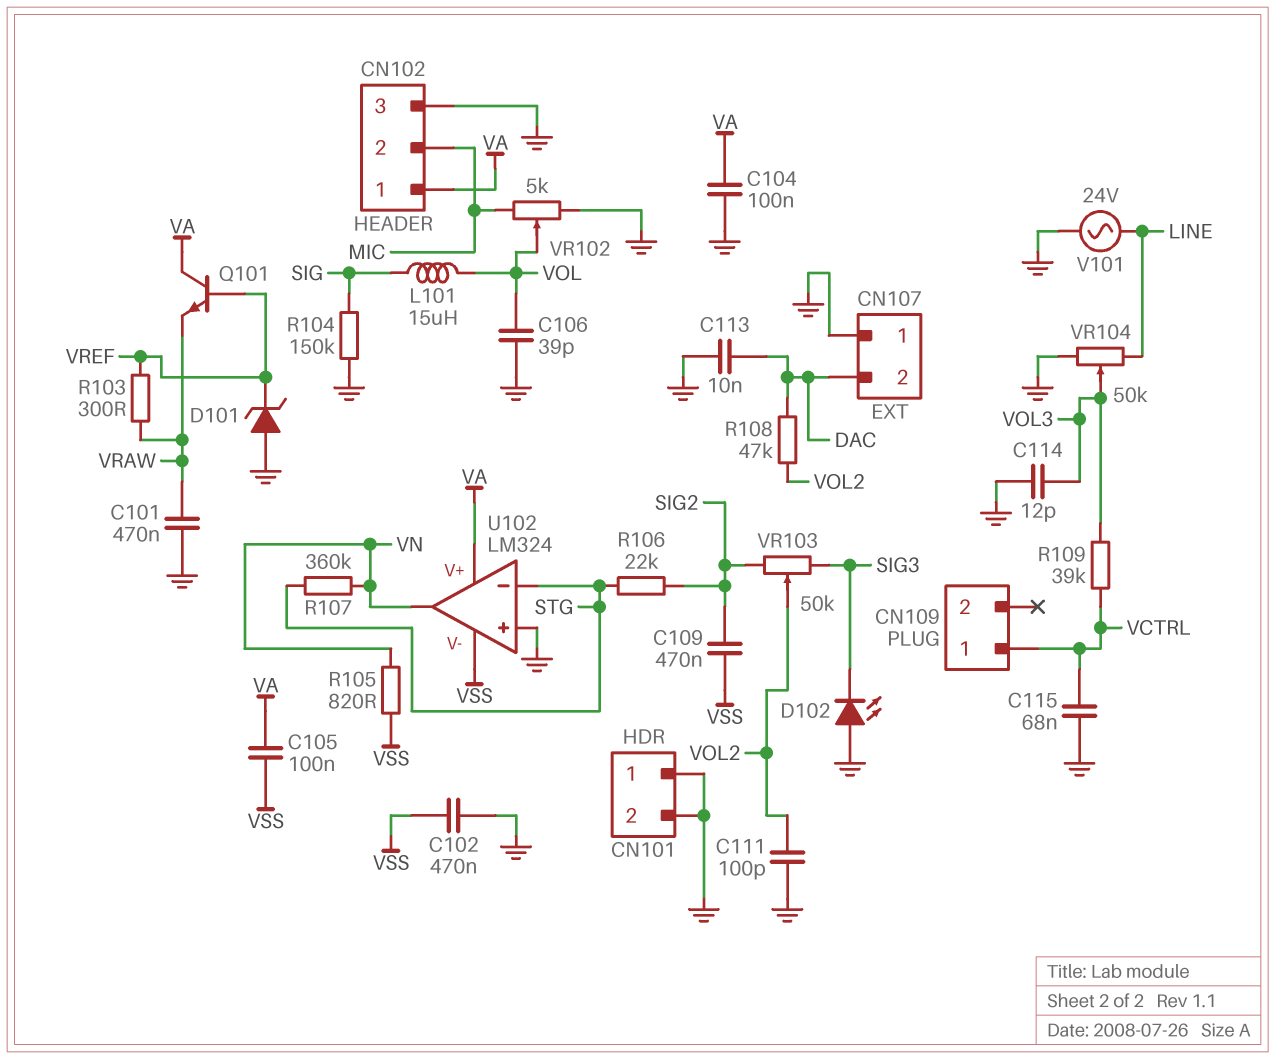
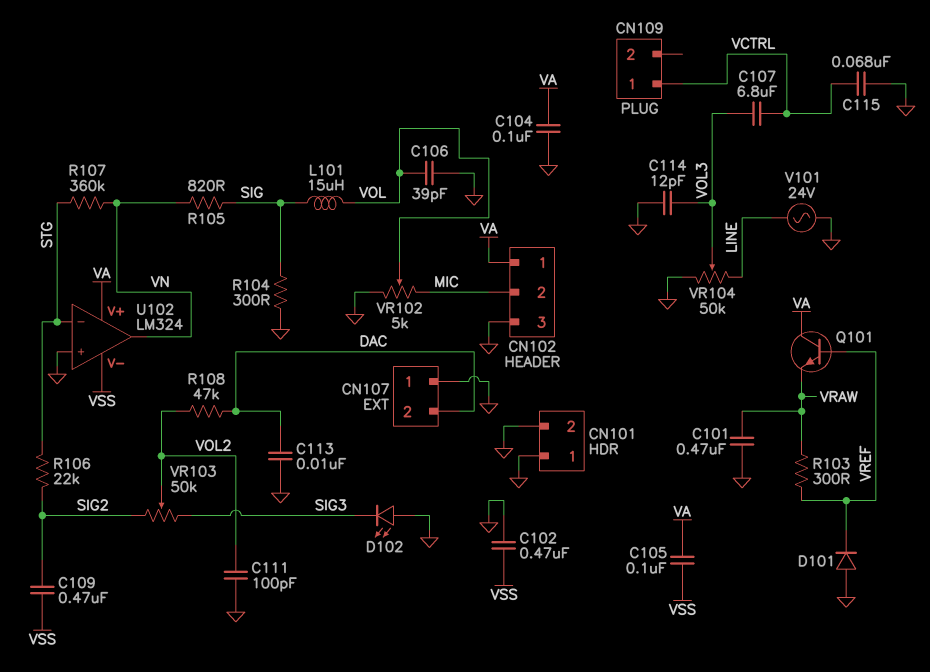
C107: none -> 6.8uF (VCTRL, VOL3)
D101: zener (A GND, K VREF) -> diode (A GND, K VREF)
R104: 150k (GND, SIG) -> 300 (GND, SIG)
R105: 820 (VN, VSS) -> 820 (SIG, VN)
R109: 39k (VCTRL, VOL3) -> none

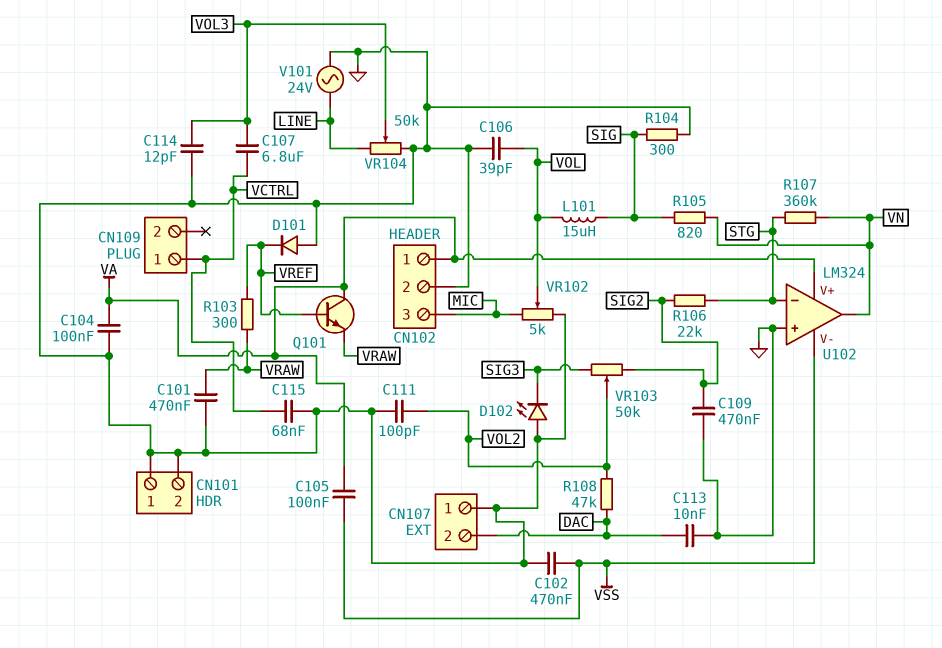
C109: 470nF (SIG2, VSS) -> 470nF (GND, SIG2)
CN102 pin 2: MIC -> GND
CN102 pin 3: GND -> MIC

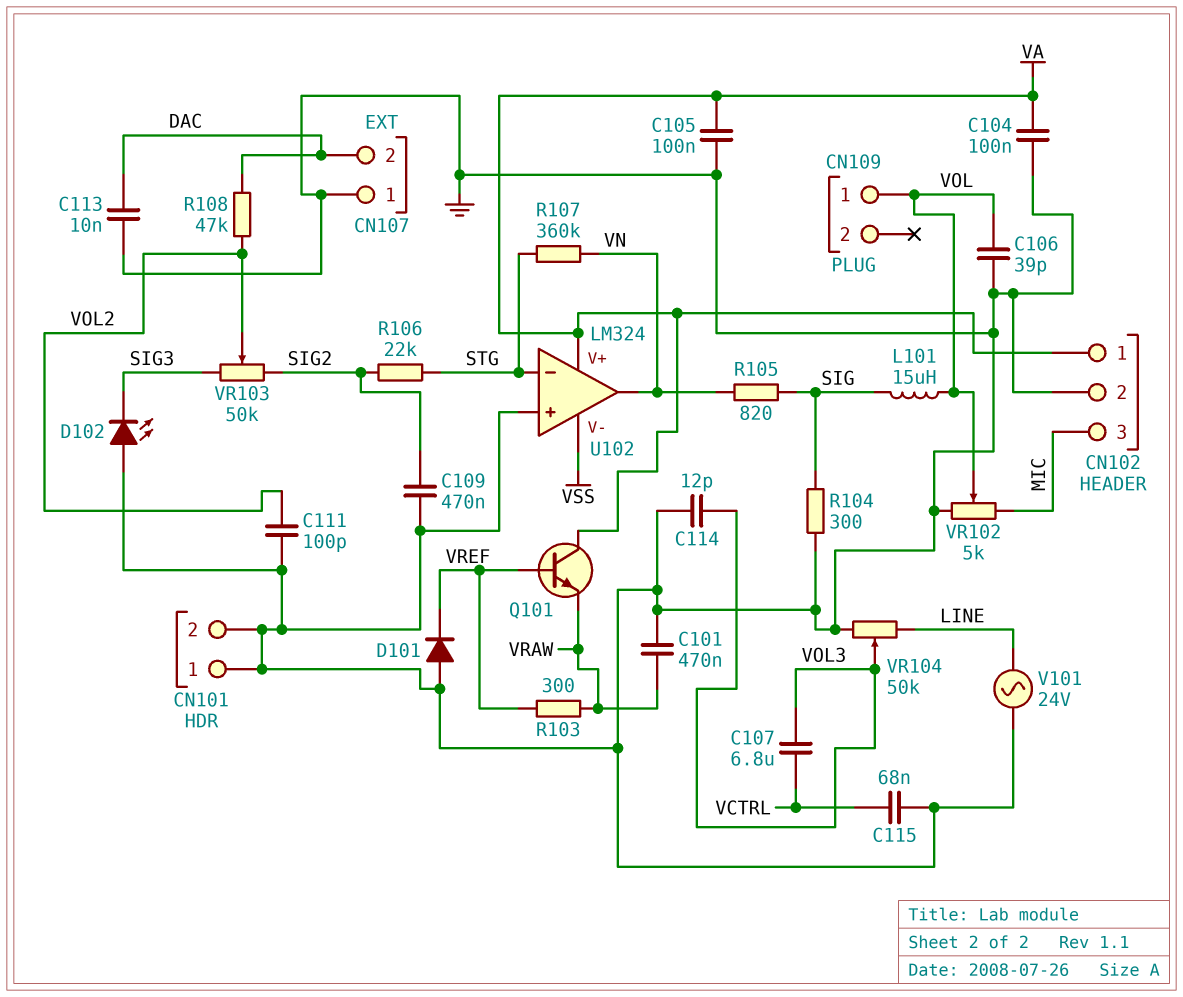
C102: 470nF (GND, VSS) -> none
C105: 100nF (VA, VSS) -> 100nF (GND, VA)
CN109 pin 1: VCTRL -> VOL

